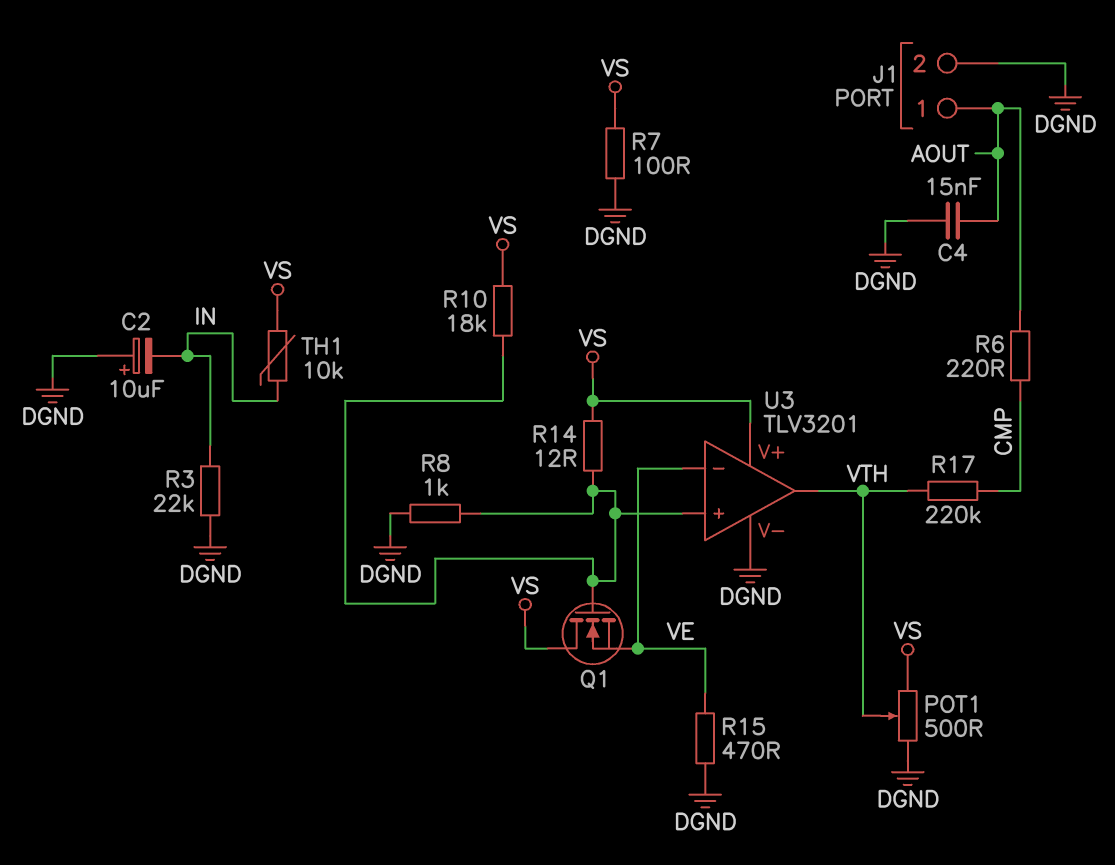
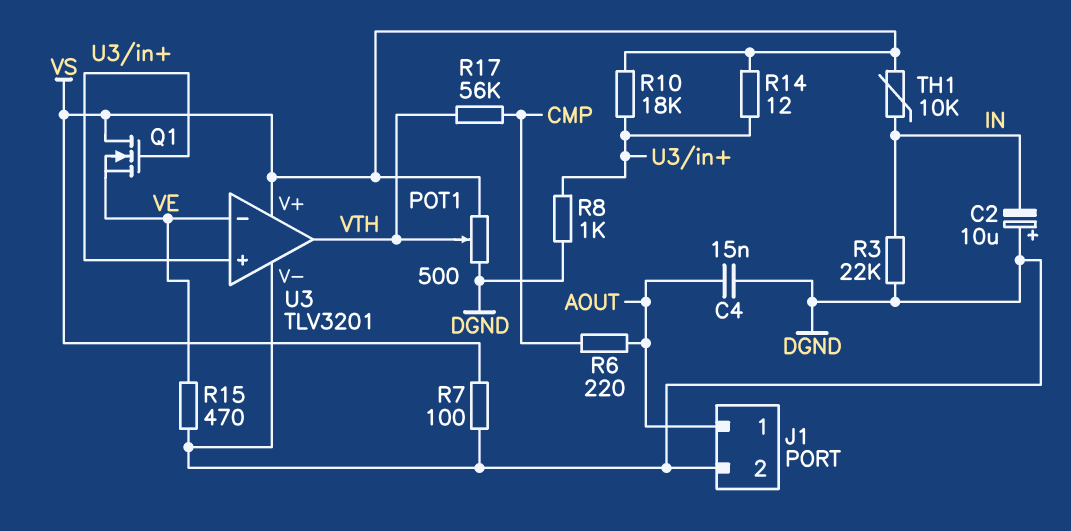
R17: 220k (CMP, VTH) -> 56k (CMP, VTH)

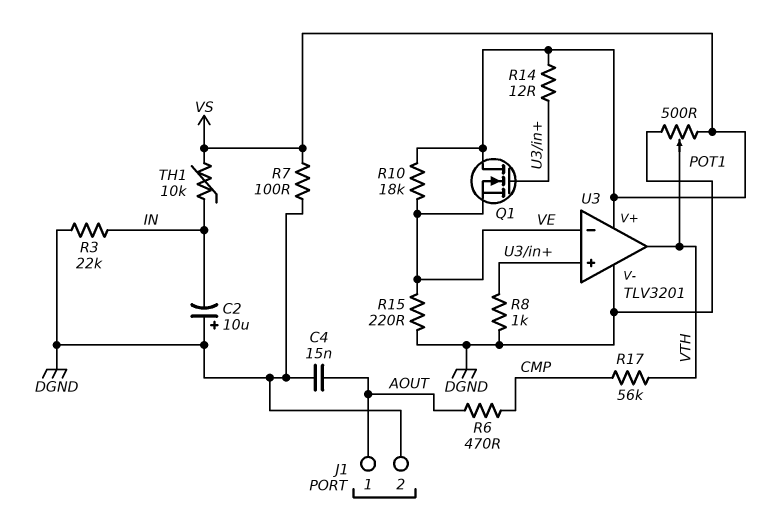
R6: 220 (AOUT, CMP) -> 470 (AOUT, CMP)
R10: 18k (U3/in+, VS) -> 18k (VE, VS)
R15: 470 (DGND, VE) -> 220 (DGND, VE)

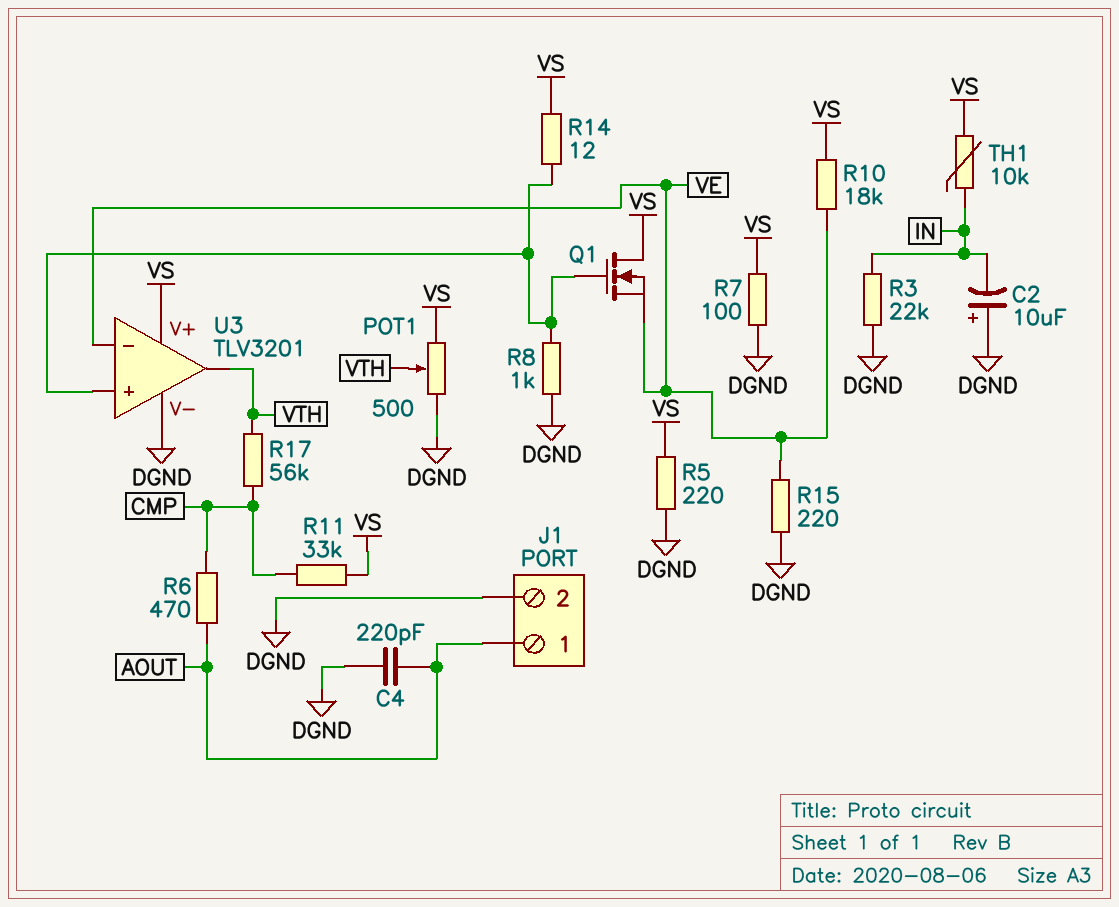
C4: 15nF (AOUT, DGND) -> 220pF (AOUT, DGND)
R5: none -> 220 (DGND, VS)
R11: none -> 33k (CMP, VS)

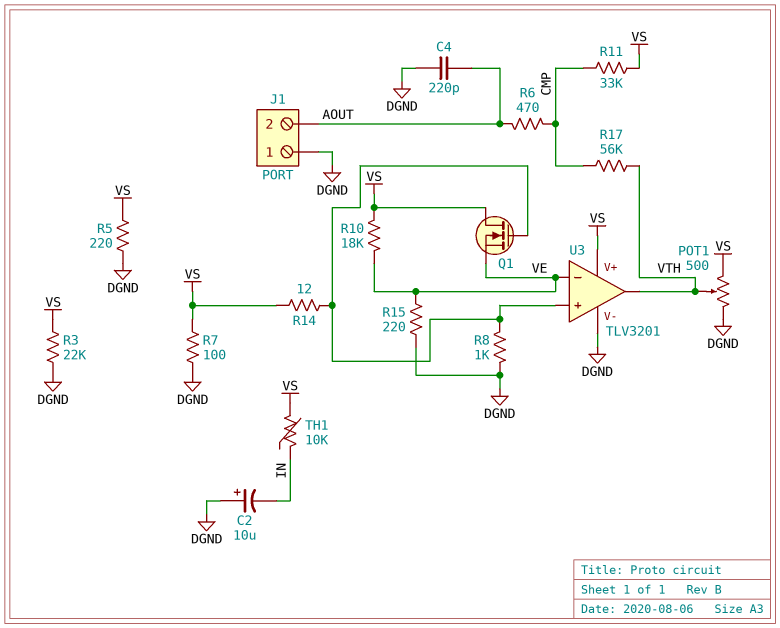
J1 pin 1: AOUT -> DGND
J1 pin 2: DGND -> AOUT
R3: 22k (DGND, IN) -> 22k (DGND, VS)

